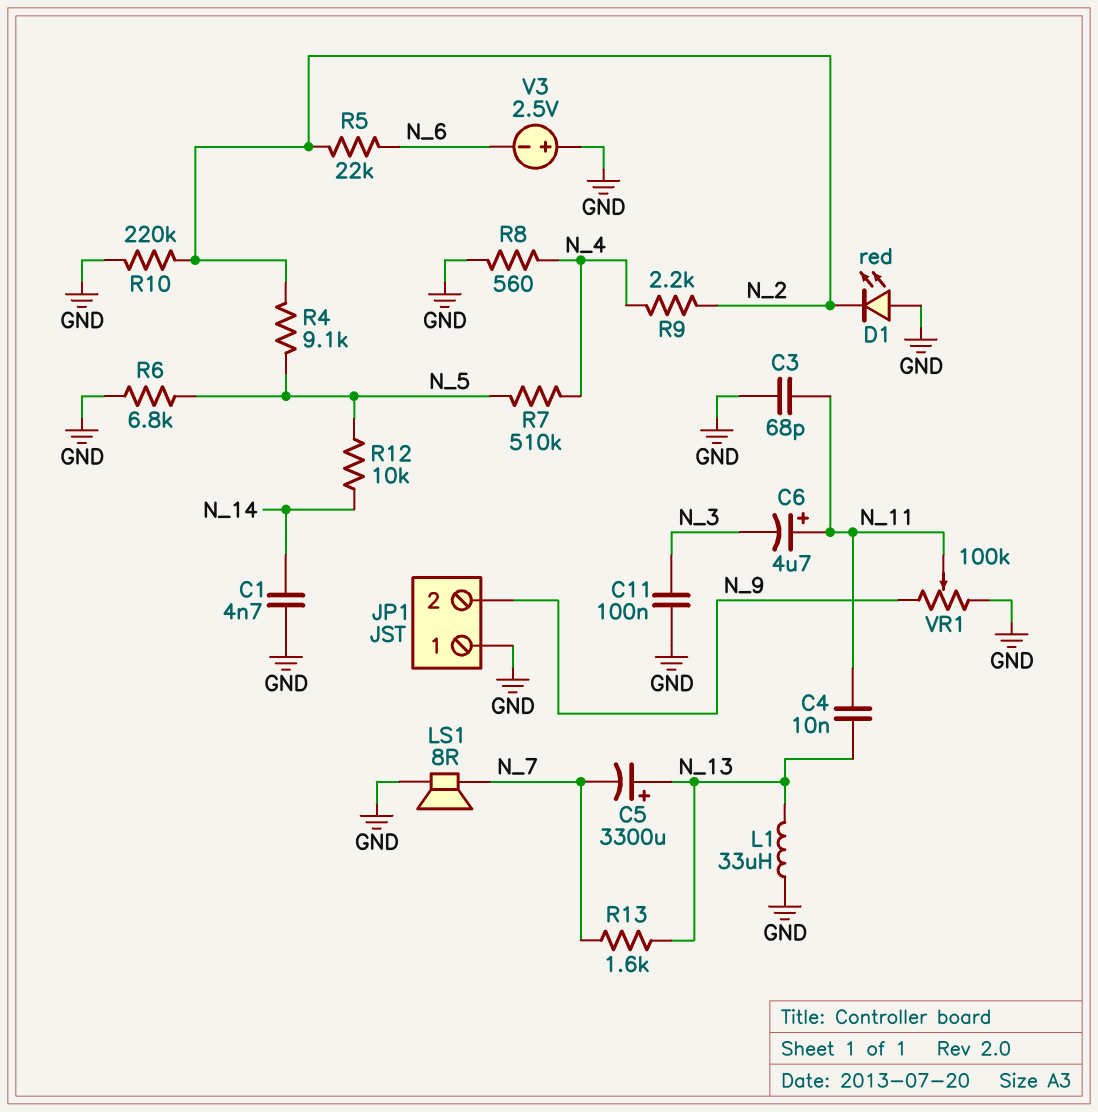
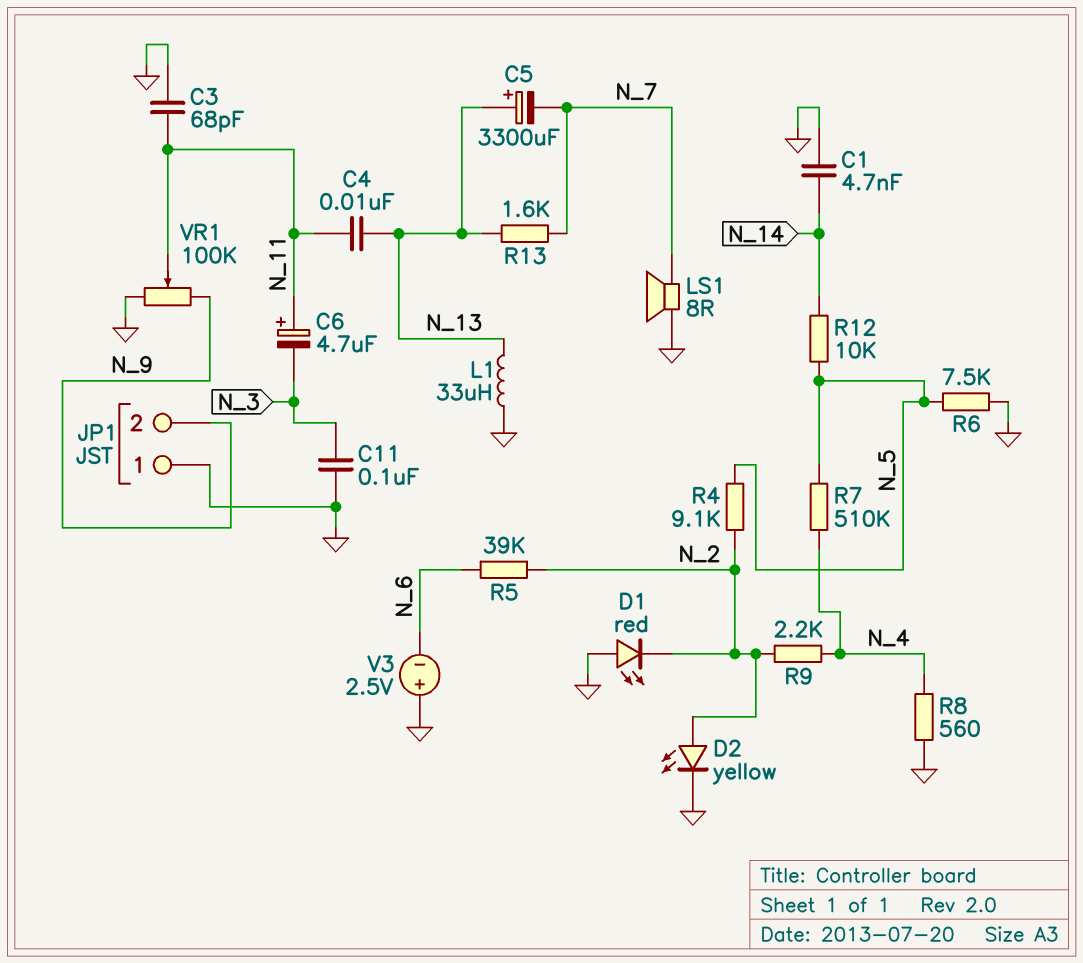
D2: none -> LED yellow (A N_2, K GND)
R5: 22k (N_2, N_6) -> 39k (N_2, N_6)
R6: 6.8k (GND, N_5) -> 7.5k (GND, N_5)
R10: 220k (GND, N_2) -> none

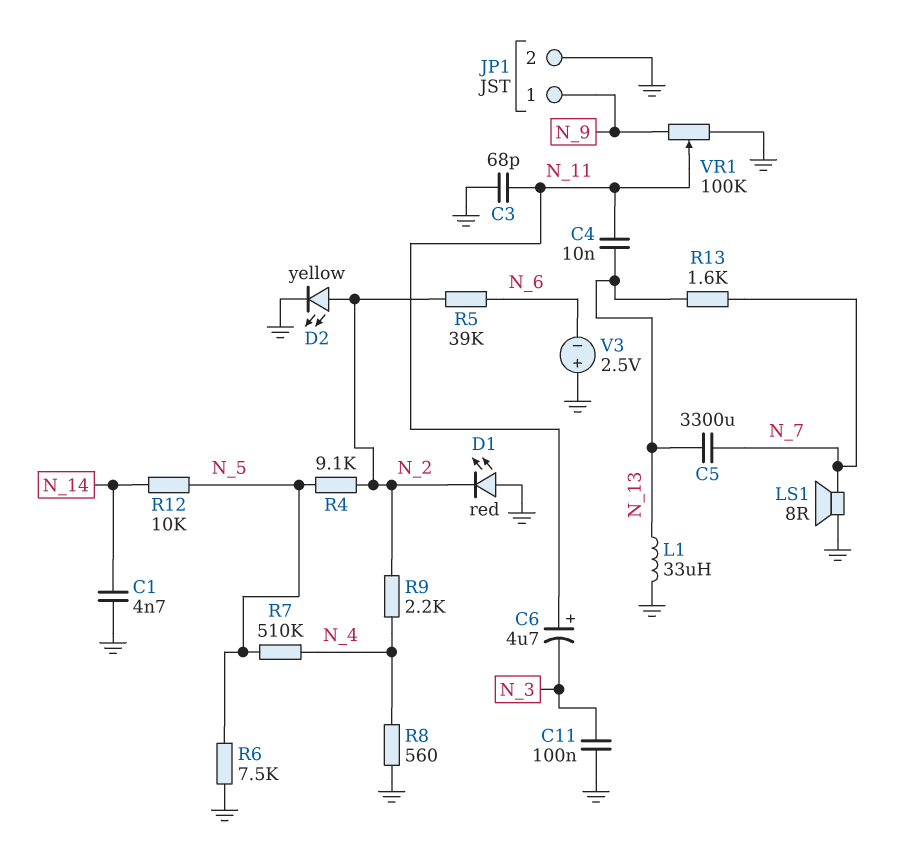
C5: 3300uF (plus N_13, minus N_7) -> 3300uF (N_7, N_13)
JP1 pin 1: GND -> N_9
JP1 pin 2: N_9 -> GND

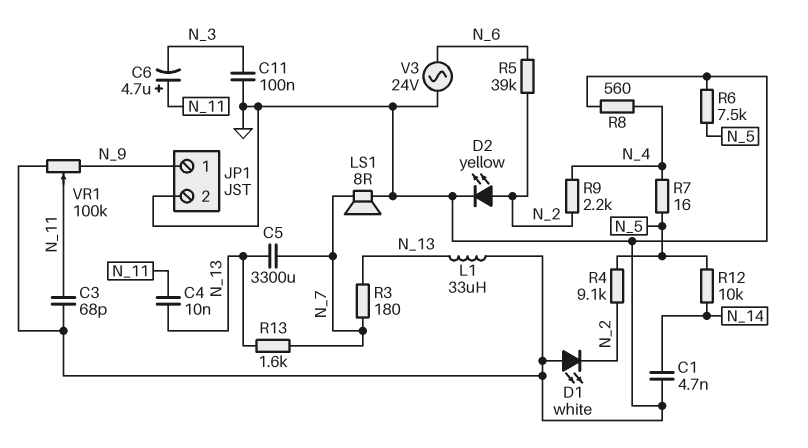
D1: LED red (A GND, K N_2) -> LED white (A GND, K N_2)
R3: none -> 180 (N_7, N_13)
R7: 510k (N_4, N_5) -> 16 (N_4, N_5)
V3: 2.5V (plus GND, minus N_6) -> AC 24V (GND, N_6)

